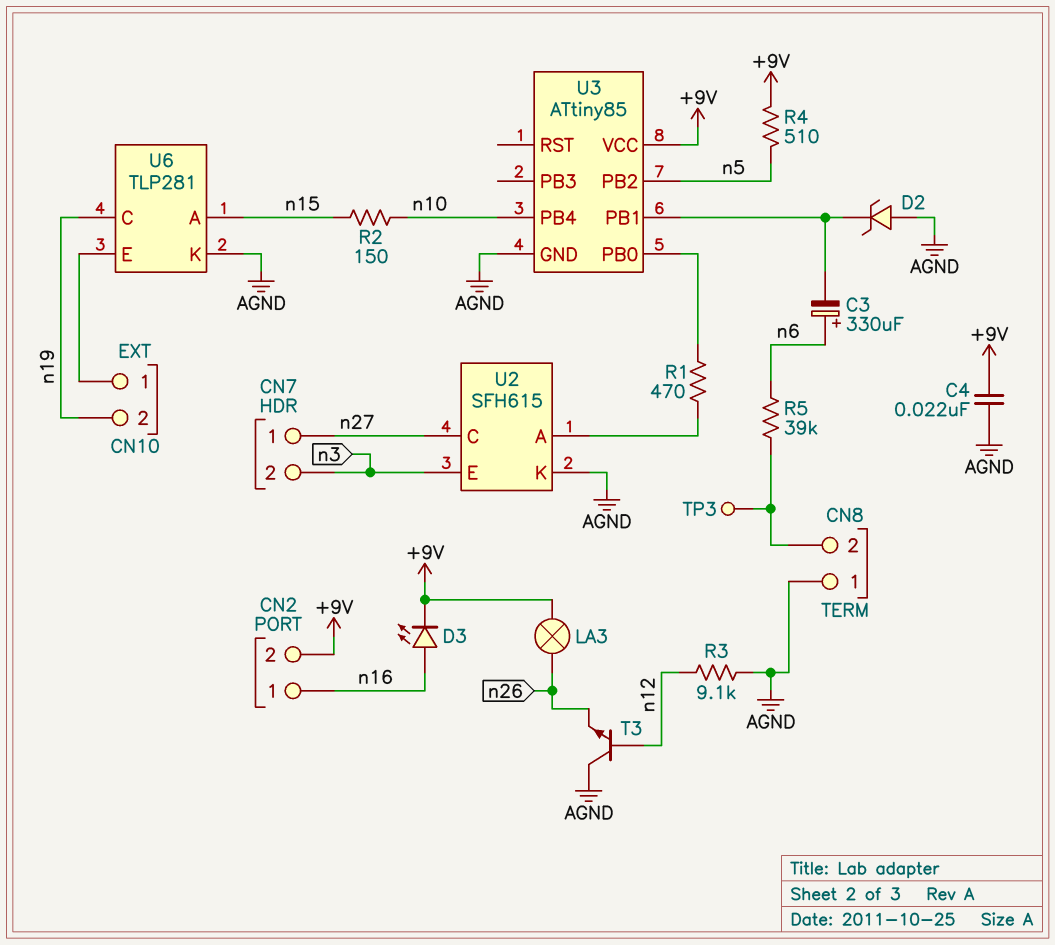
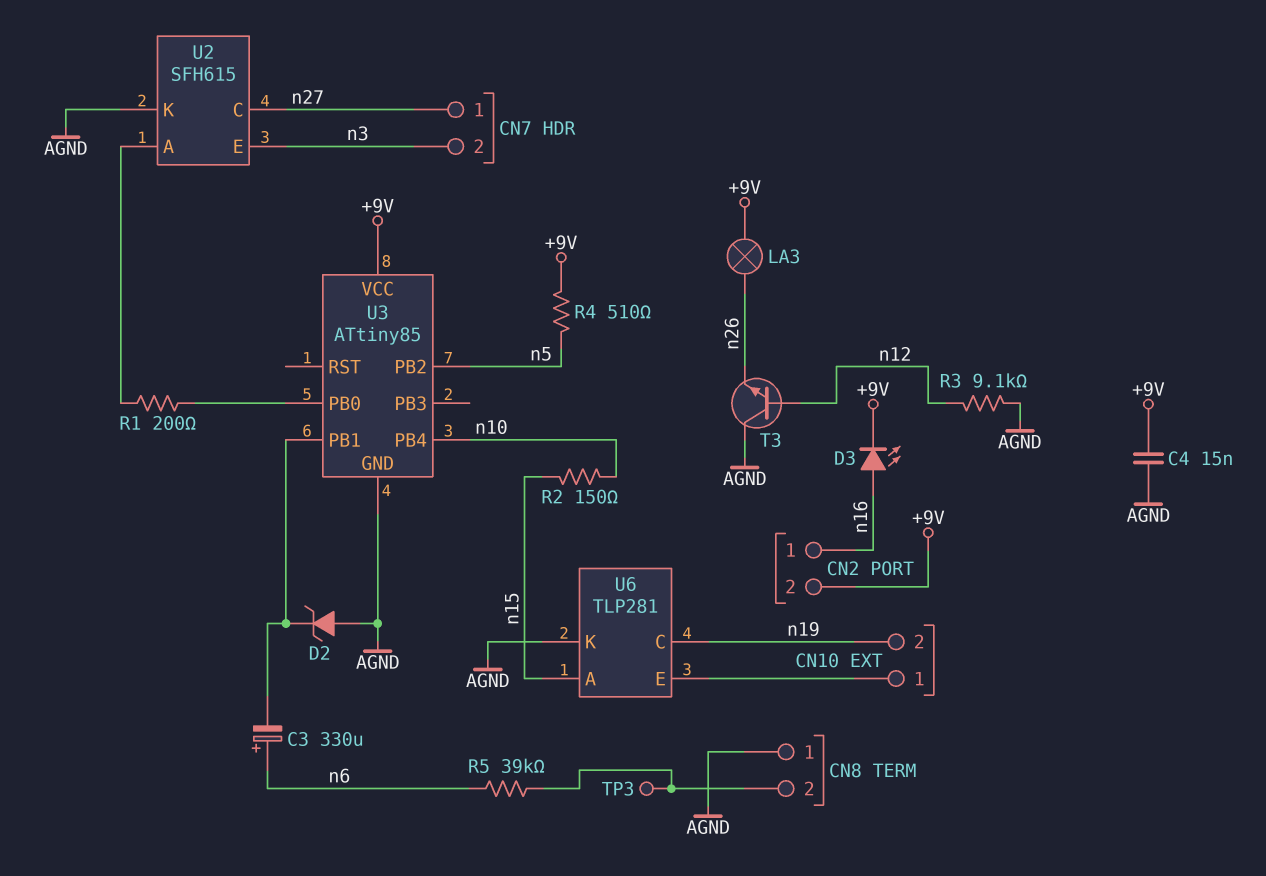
C4: 22nF (+9V, AGND) -> 15nF (+9V, AGND)
R1: 470 (U2/A, U3/PB0) -> 200 (U2/A, U3/PB0)

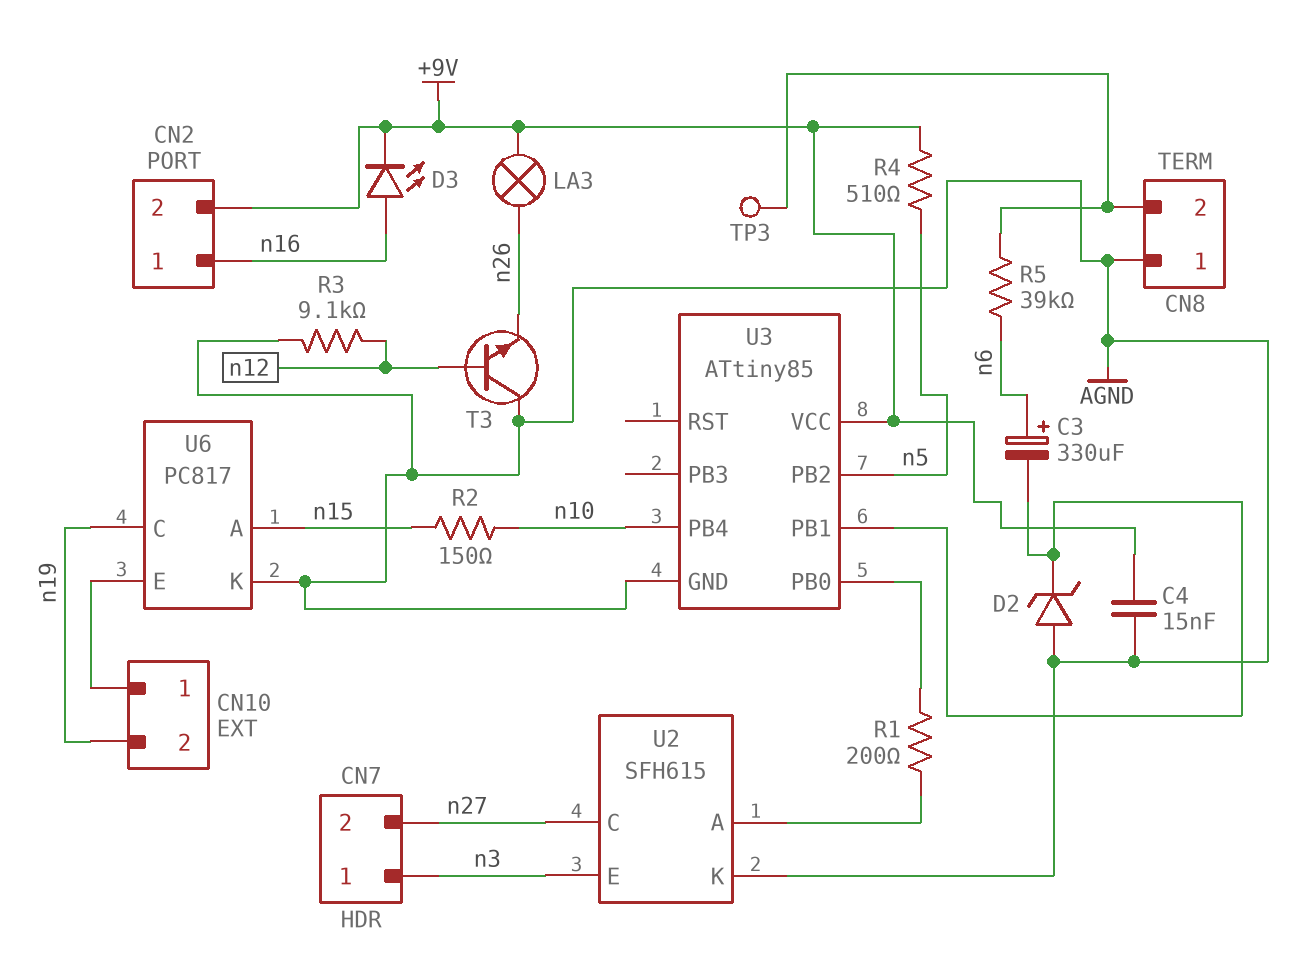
CN7 pin 1: n27 -> n3
CN7 pin 2: n3 -> n27
U6: TLP281 -> PC817

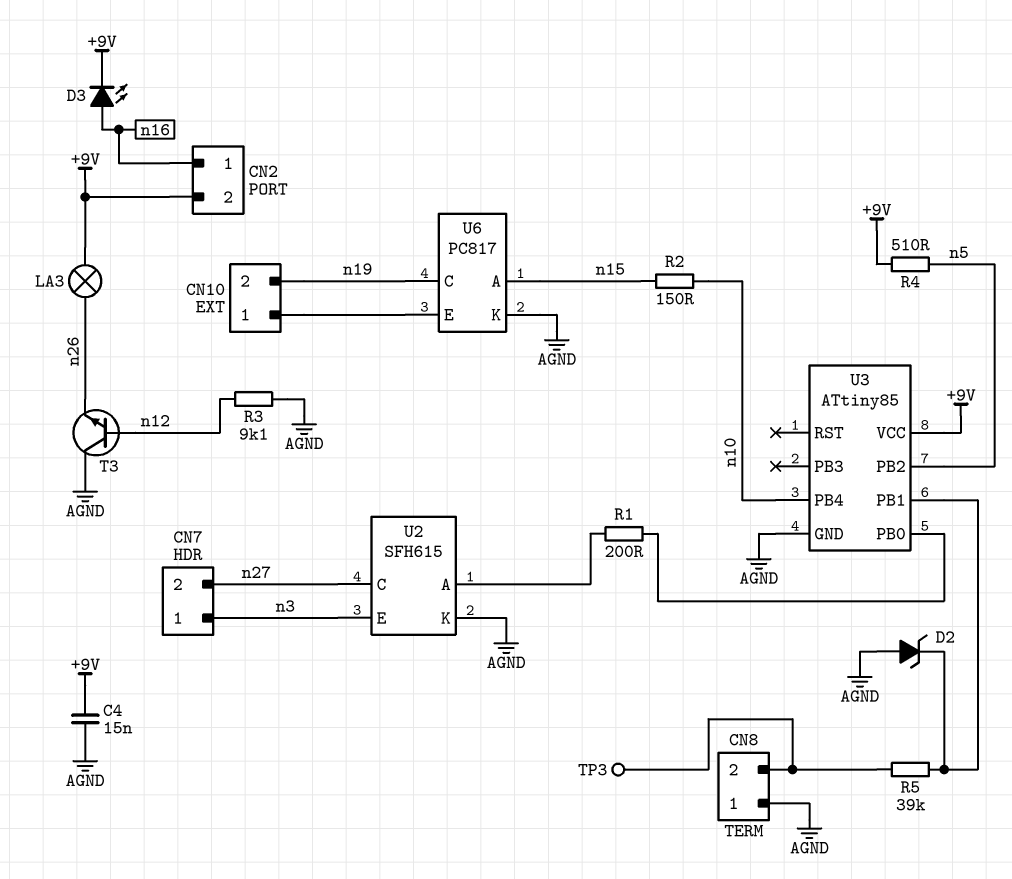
C3: 330uF (plus n6, minus U3/PB1) -> none
R5: 39k (CN8/2, n6) -> 39k (CN8/2, U3/PB1)

